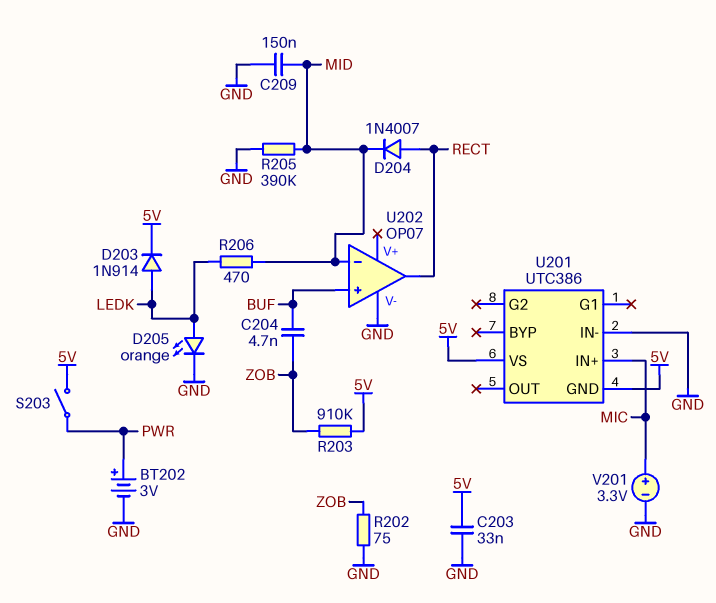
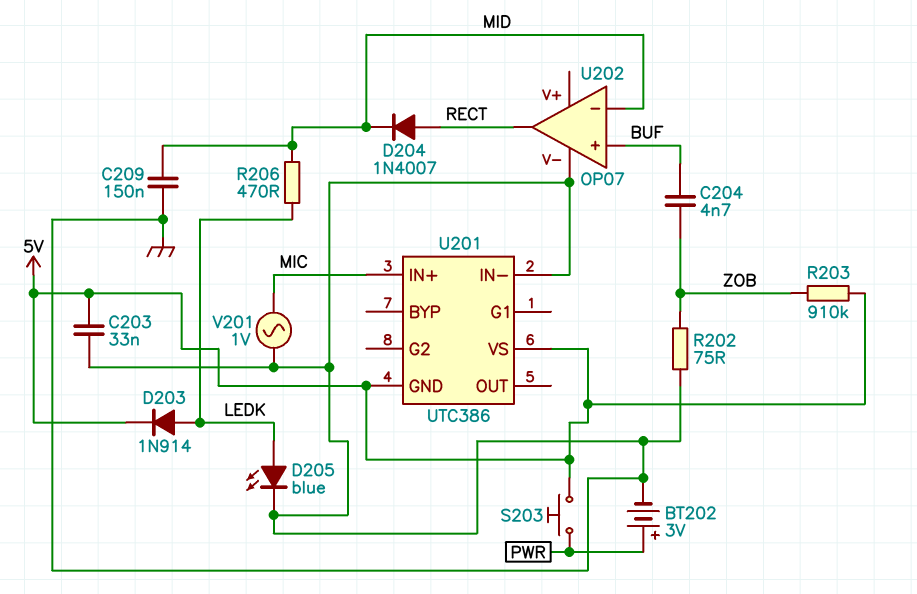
D205: LED orange (A LEDK, K GND) -> LED blue (A LEDK, K GND)
R205: 390k (GND, MID) -> none
S203: switch (5V, PWR) -> button (5V, PWR)
V201: 3.3V (plus MIC, minus GND) -> AC 1V (GND, MIC)

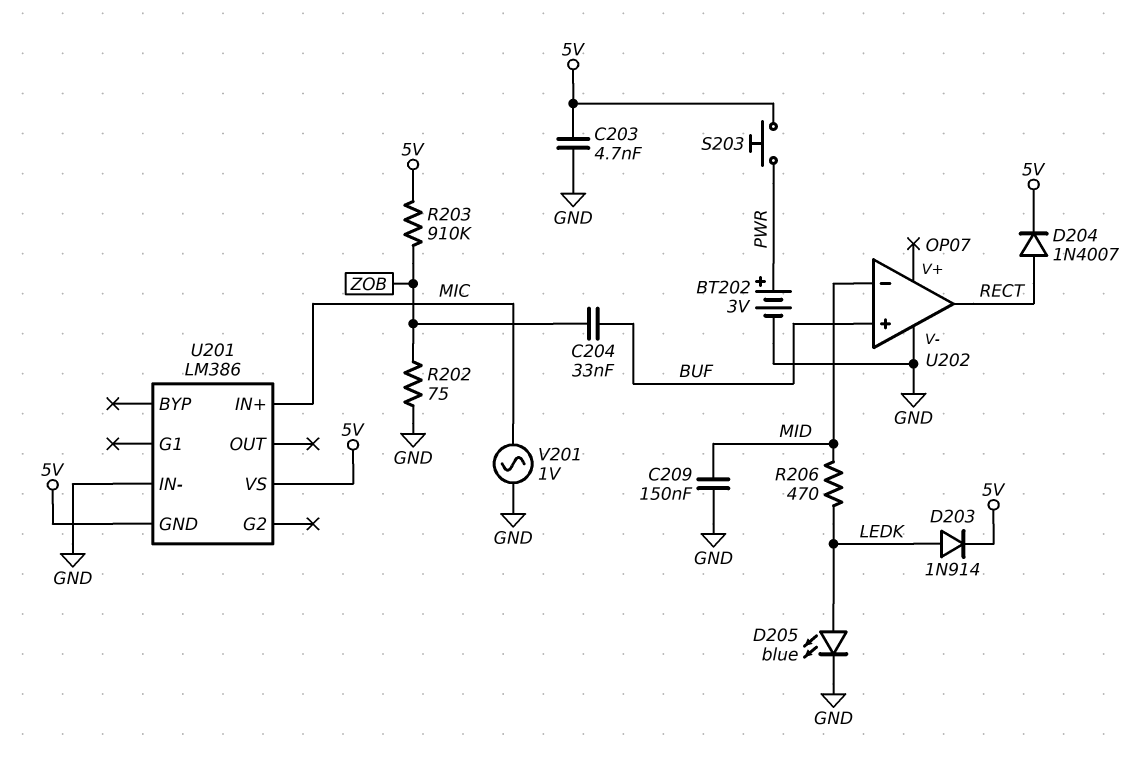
C203: 33nF (5V, GND) -> 4.7nF (5V, GND)
C204: 4.7nF (BUF, ZOB) -> 33nF (BUF, ZOB)
D204: diode 1N4007 (A RECT, K MID) -> diode 1N4007 (A RECT, K 5V)
U201: UTC386 -> LM386

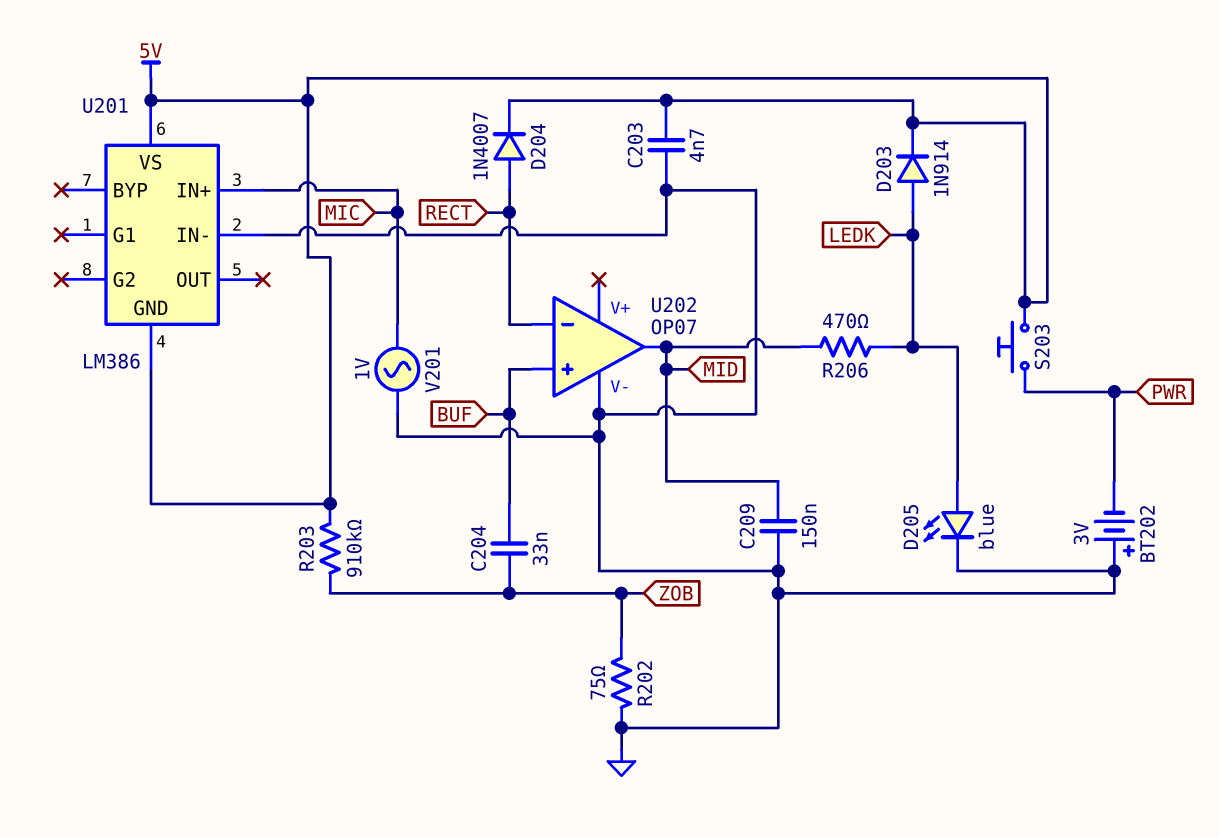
BT202: 3V (plus PWR, minus GND) -> 3V (plus GND, minus PWR)
U202 pin in-: MID -> RECT
U202 pin out: RECT -> MID

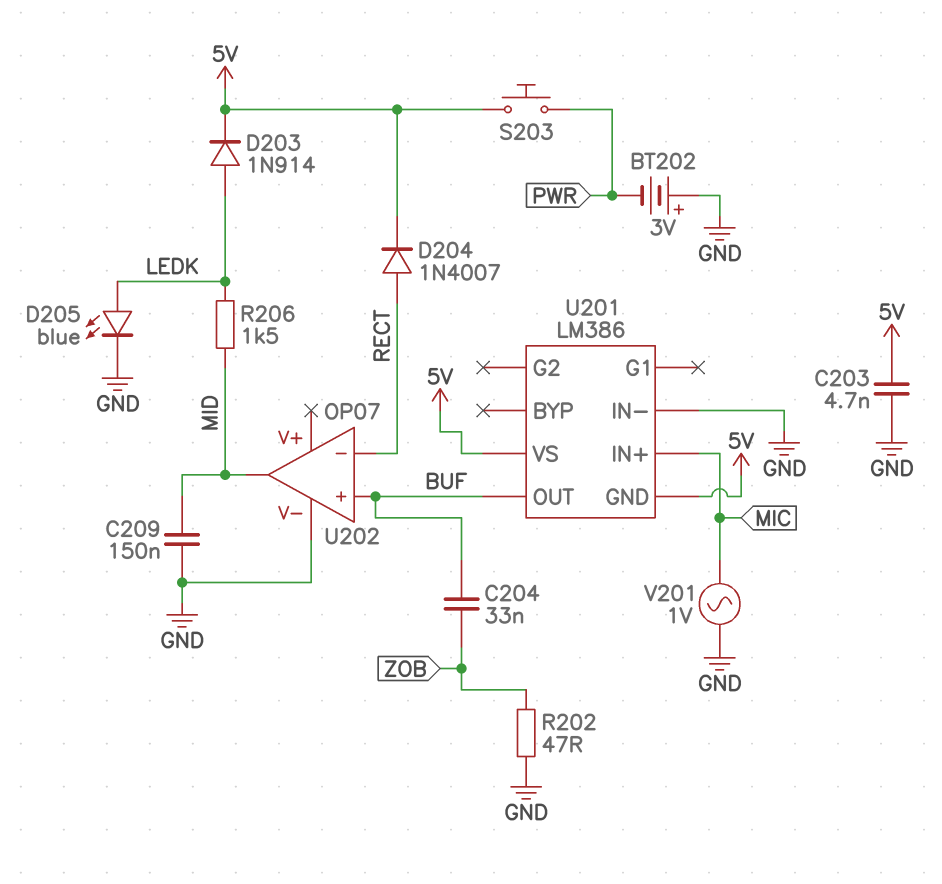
R202: 75 (GND, ZOB) -> 47 (GND, ZOB)
R203: 910k (5V, ZOB) -> none
R206: 470 (LEDK, MID) -> 1.5k (LEDK, MID)
U201 pin OUT: none -> BUF

